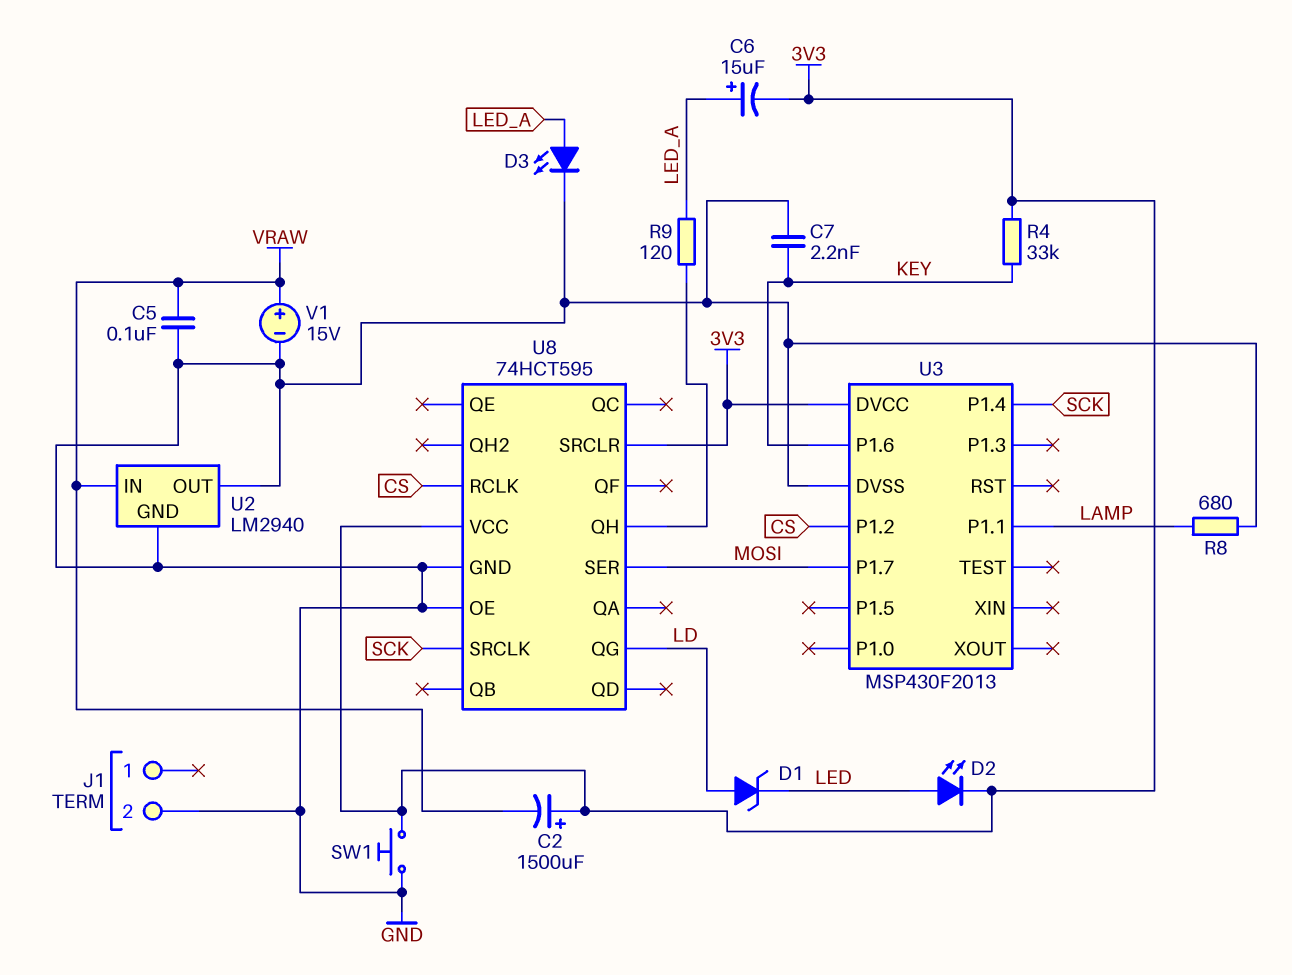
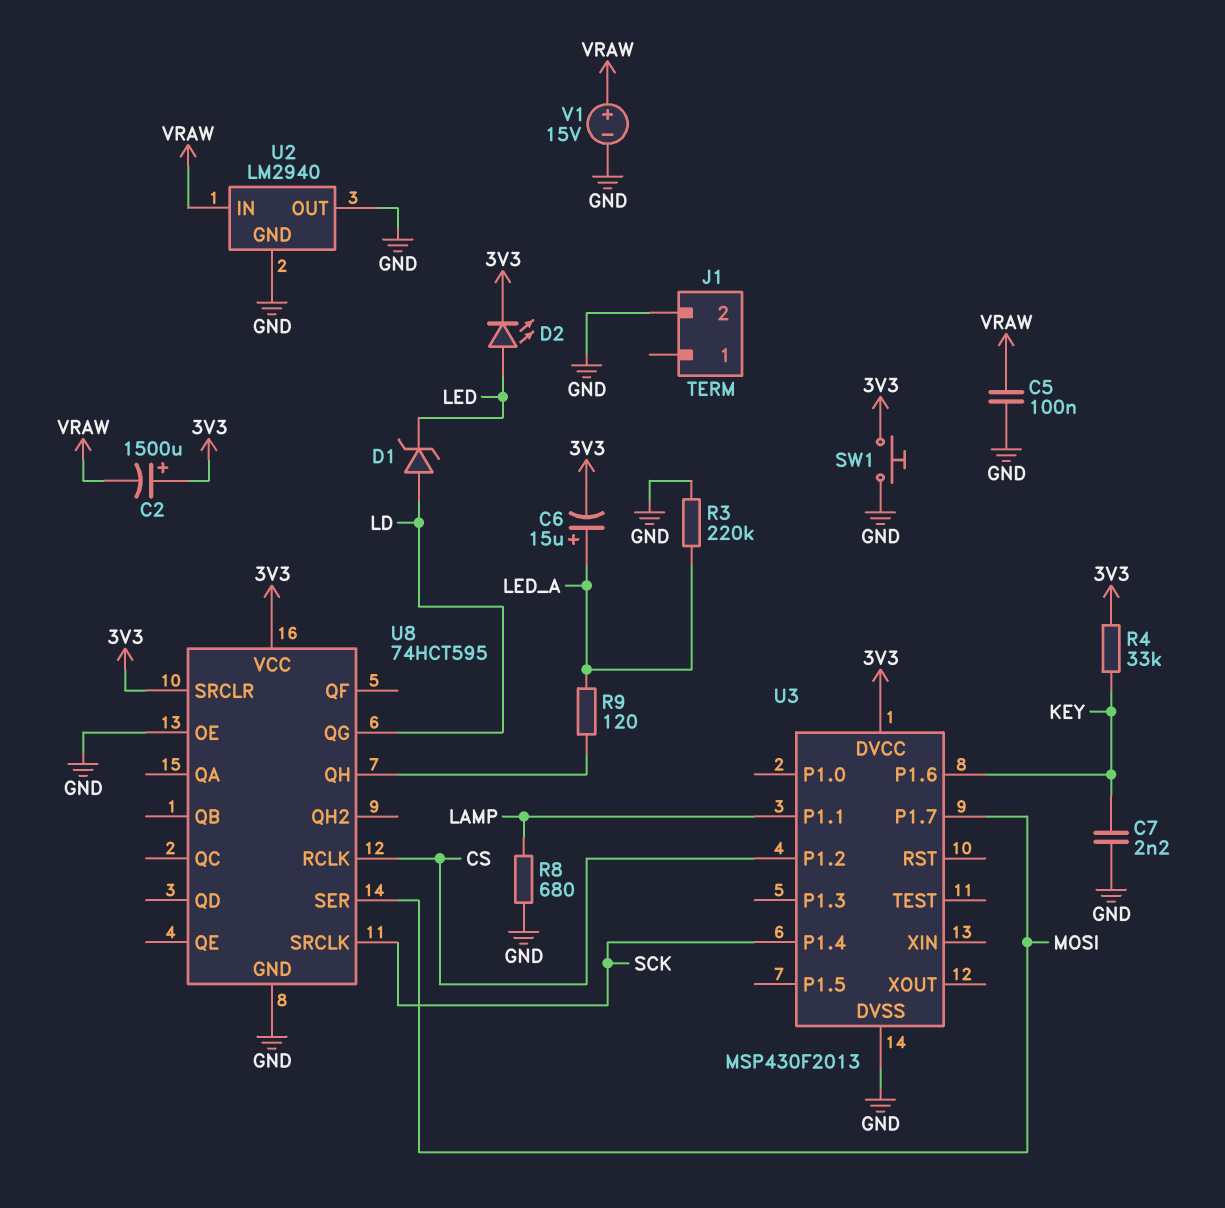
D3: LED (A LED_A, K GND) -> none
R3: none -> 220k (GND, LED_A)

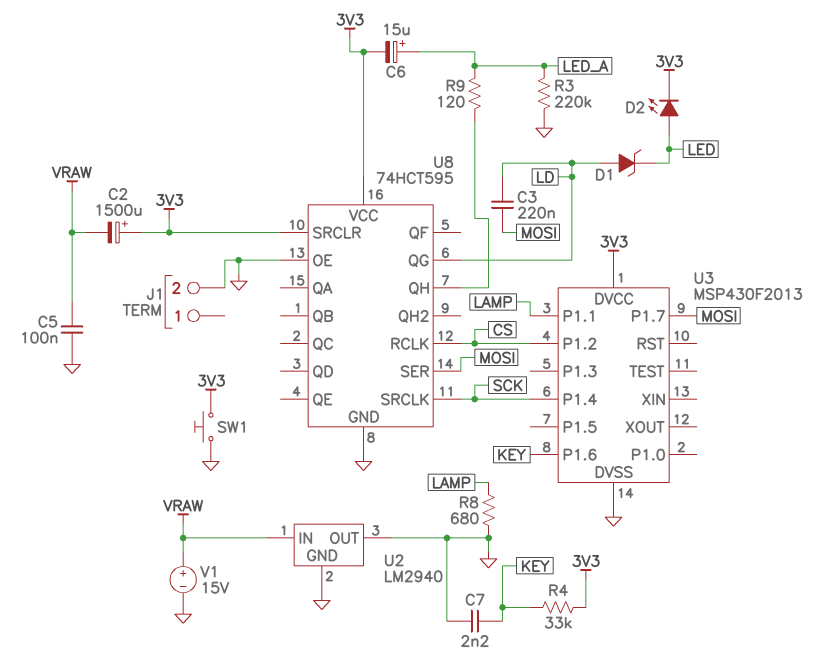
C3: none -> 220nF (LD, MOSI)

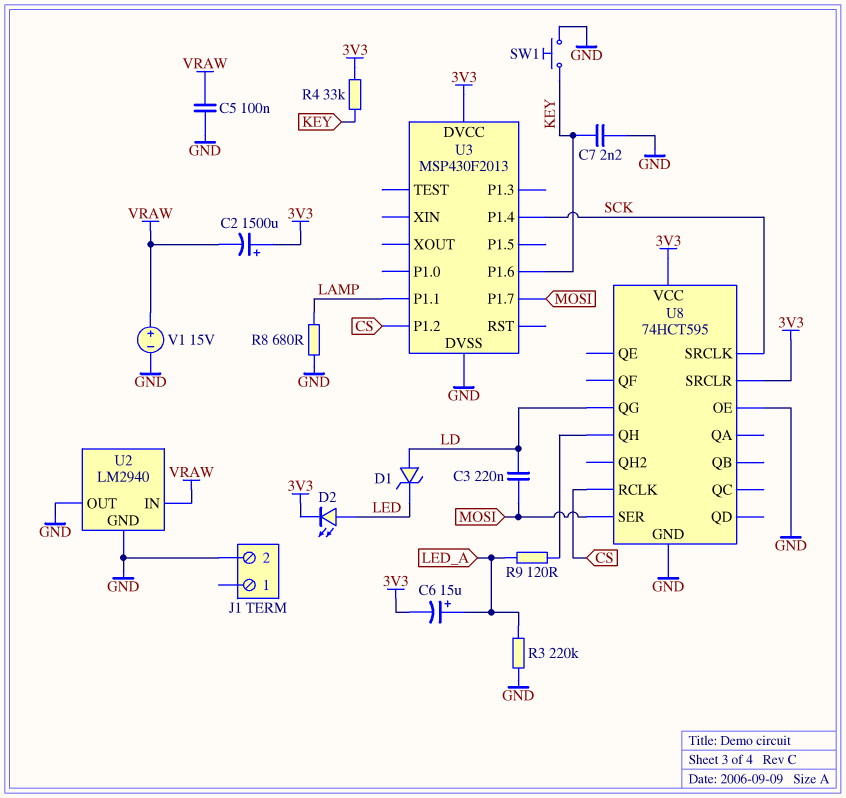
SW1: button (3V3, GND) -> button (GND, KEY)

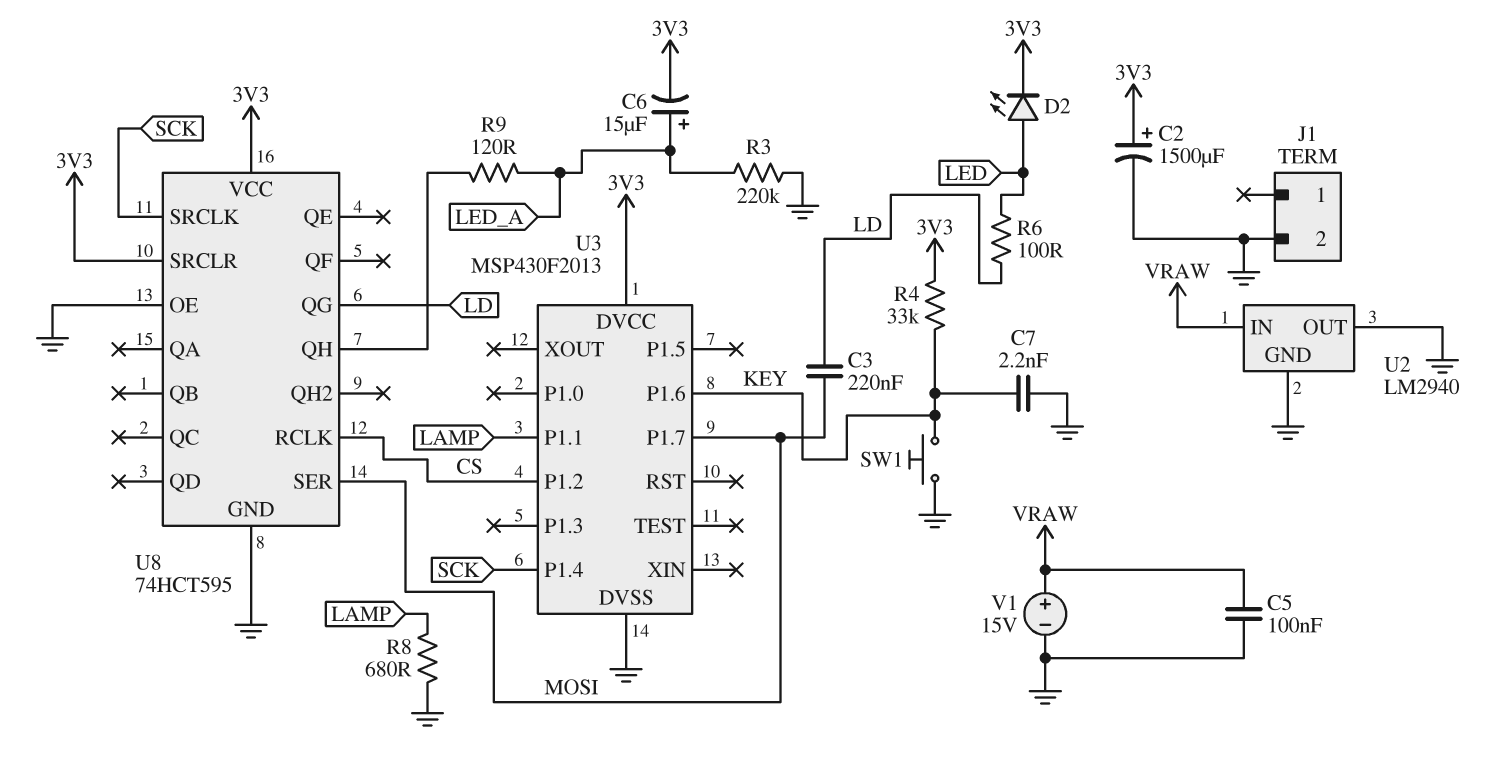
C2: 1500uF (plus 3V3, minus VRAW) -> 1500uF (plus 3V3, minus GND)
D1: zener (A LD, K LED) -> none
R6: none -> 100 (LD, LED)

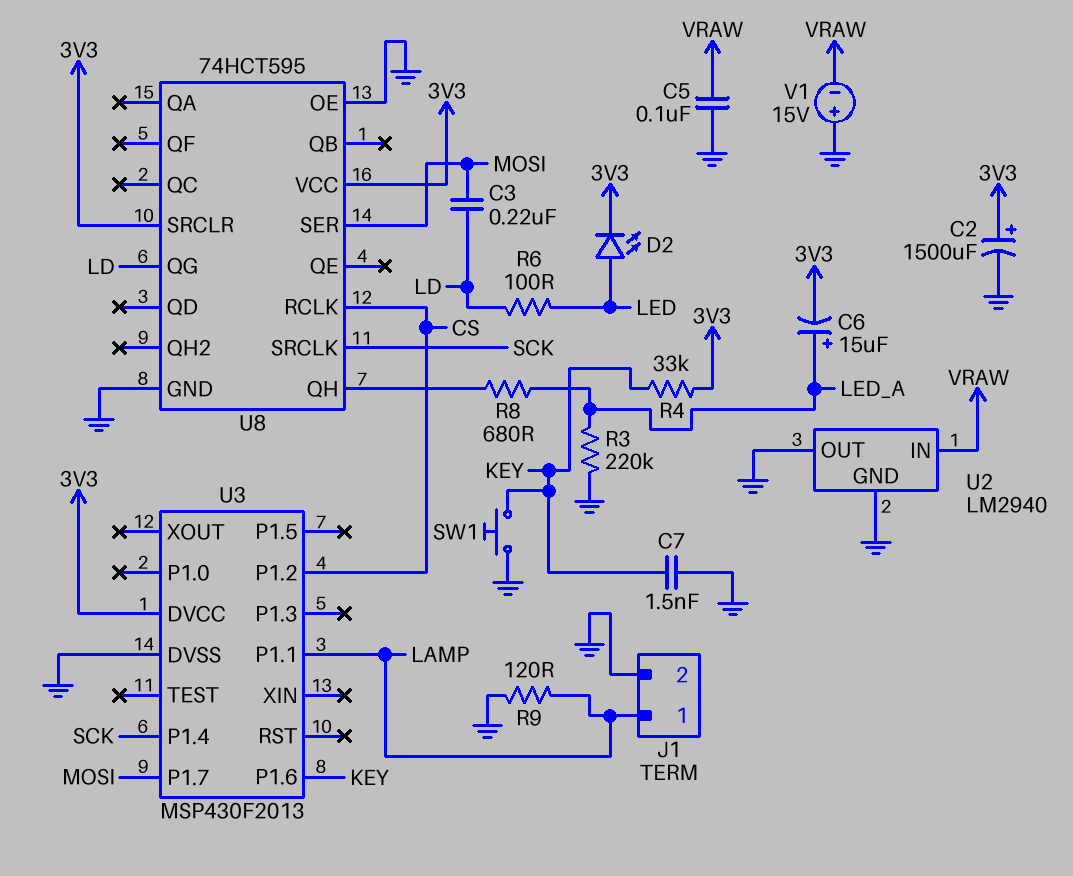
C7: 2.2nF (GND, KEY) -> 1.5nF (GND, KEY)
J1 pin 1: none -> LAMP
R8: 680 (GND, LAMP) -> 680 (LED_A, U8/QH)
R9: 120 (LED_A, U8/QH) -> 120 (GND, LAMP)
V1: 15V (plus VRAW, minus GND) -> 15V (plus GND, minus VRAW)

